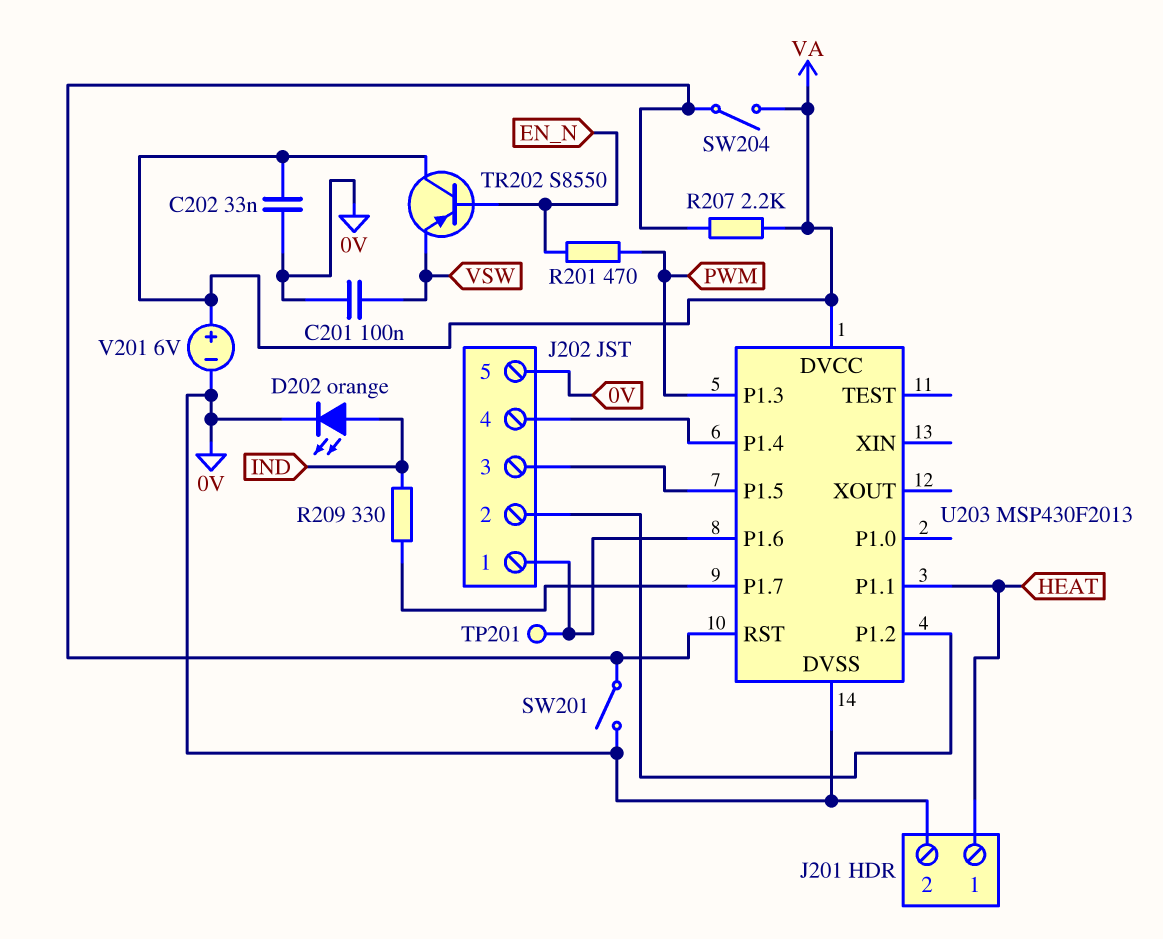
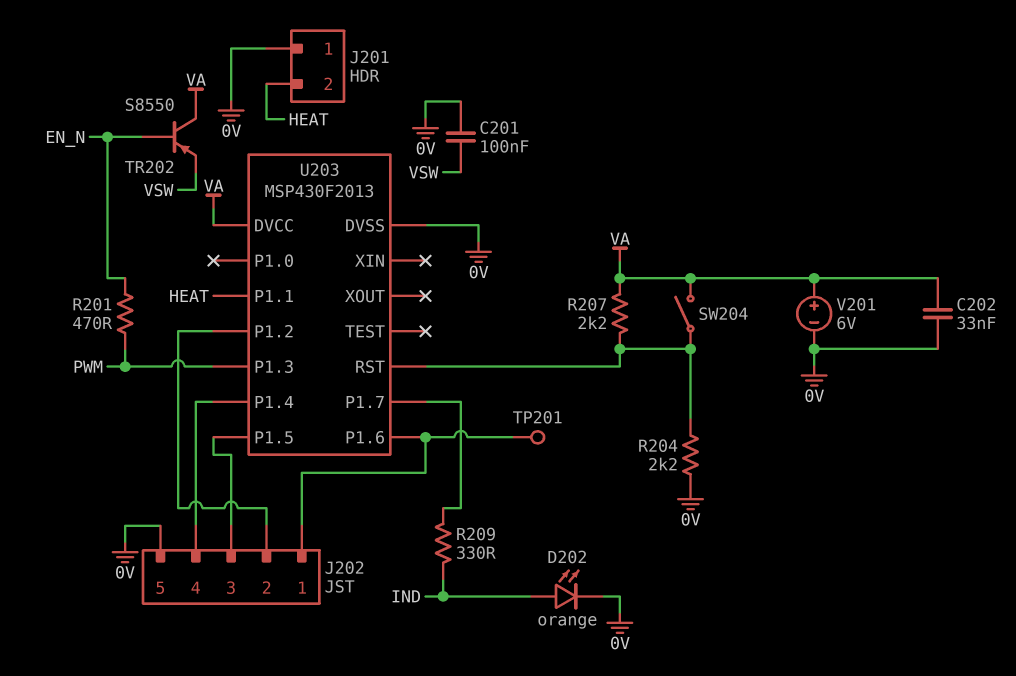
J201 pin 1: HEAT -> 0V
J201 pin 2: 0V -> HEAT
R204: none -> 2.2k (0V, U203/RST)
SW201: switch (0V, U203/RST) -> none

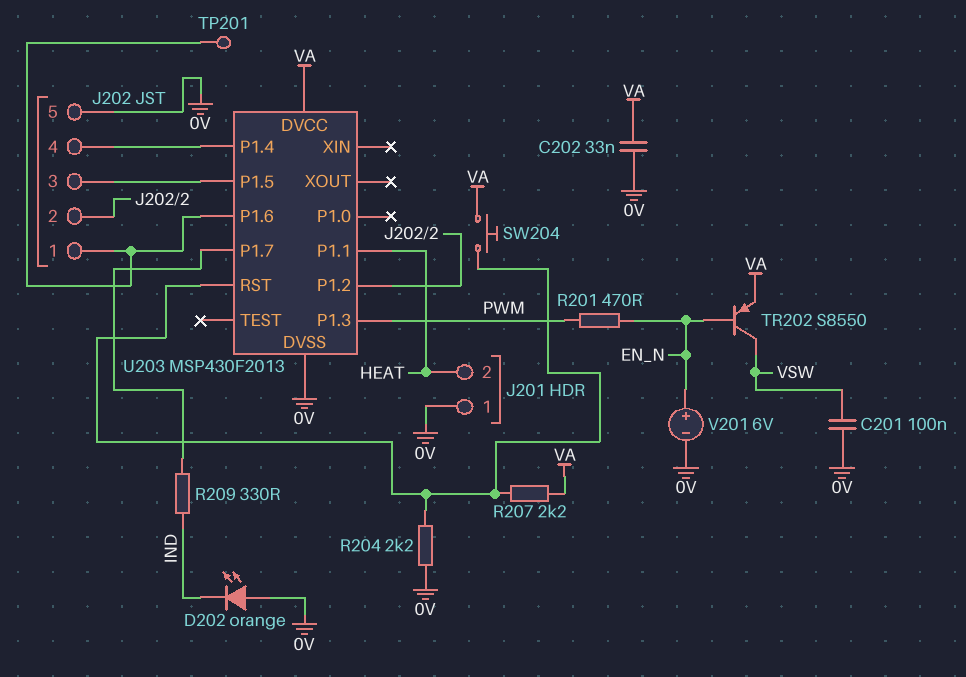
D202: LED orange (A IND, K 0V) -> LED orange (A 0V, K IND)
SW204: switch (U203/RST, VA) -> button (U203/RST, VA)
TR202: PNP S8550 (B EN_N, C VA, E VSW) -> PNP S8550 (B EN_N, C VSW, E VA)
V201: 6V (plus VA, minus 0V) -> 6V (plus EN_N, minus 0V)

